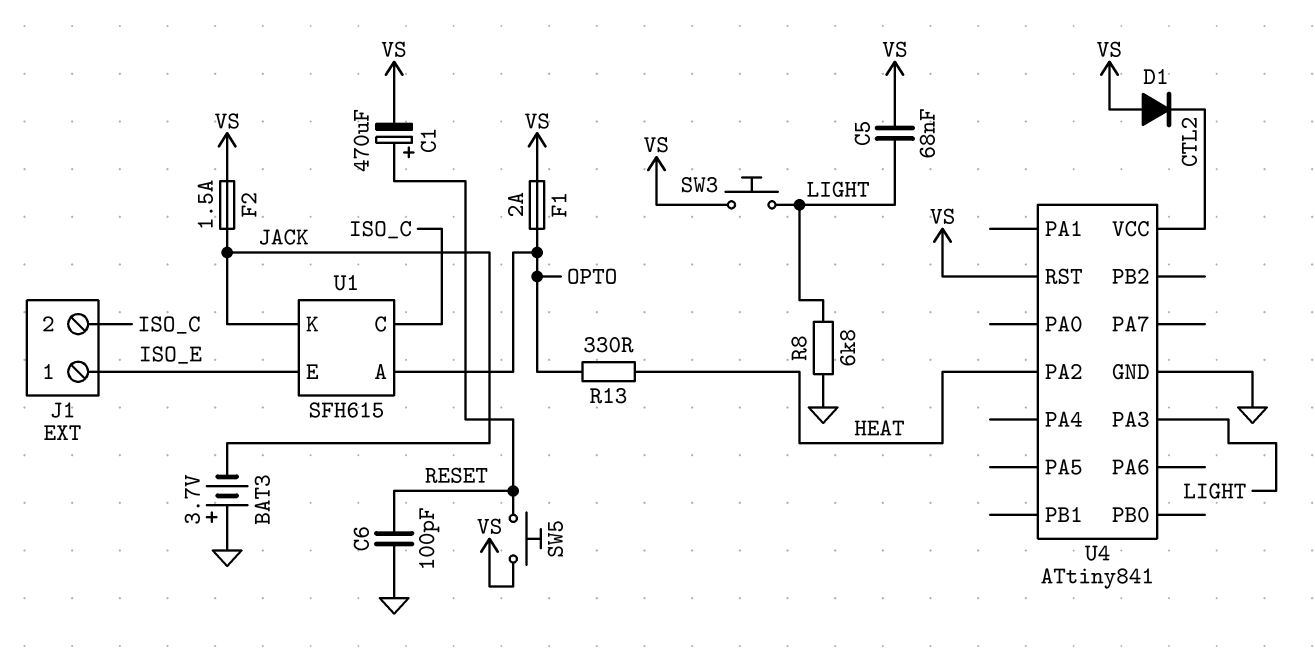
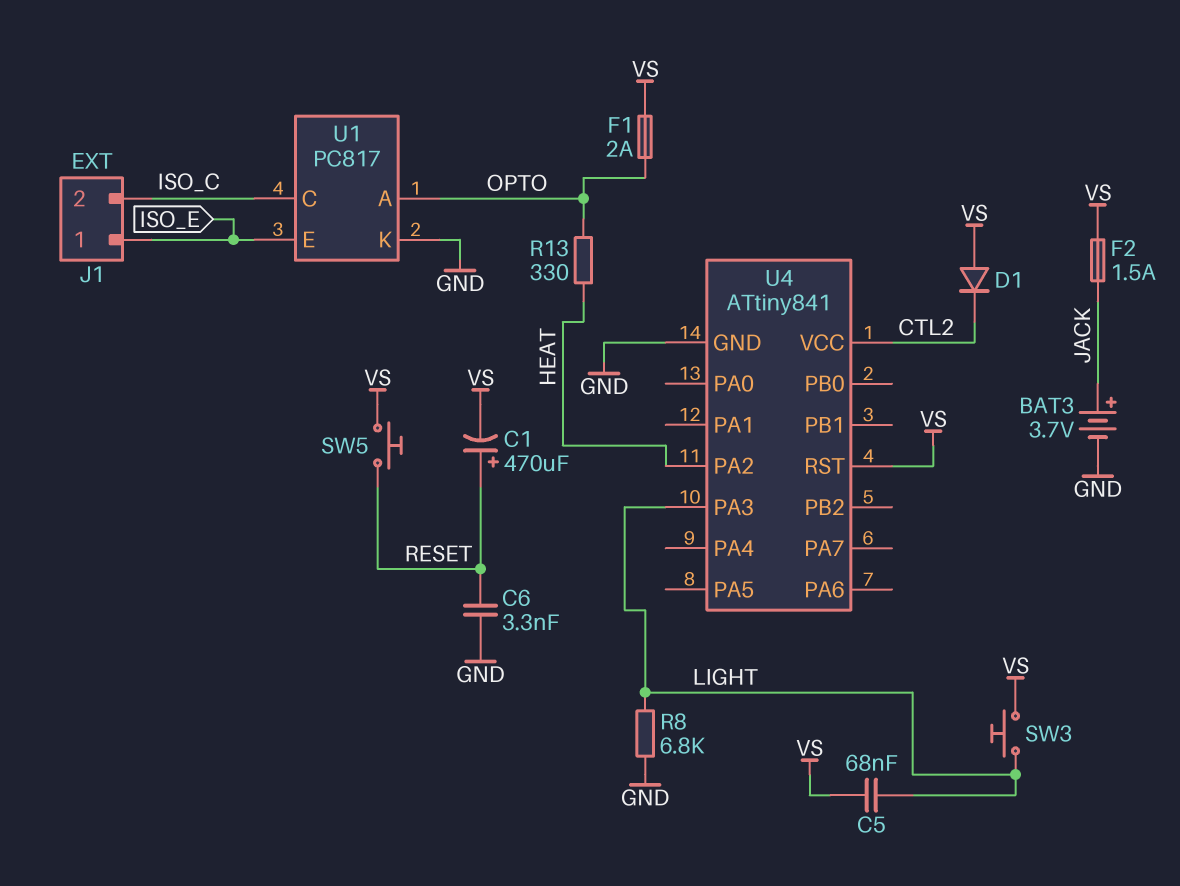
BAT3: 3.7V (plus GND, minus JACK) -> 3.7V (plus JACK, minus GND)
C6: 100pF (GND, RESET) -> 3.3nF (GND, RESET)
U1: SFH615 -> PC817
U1 pin K: JACK -> GND

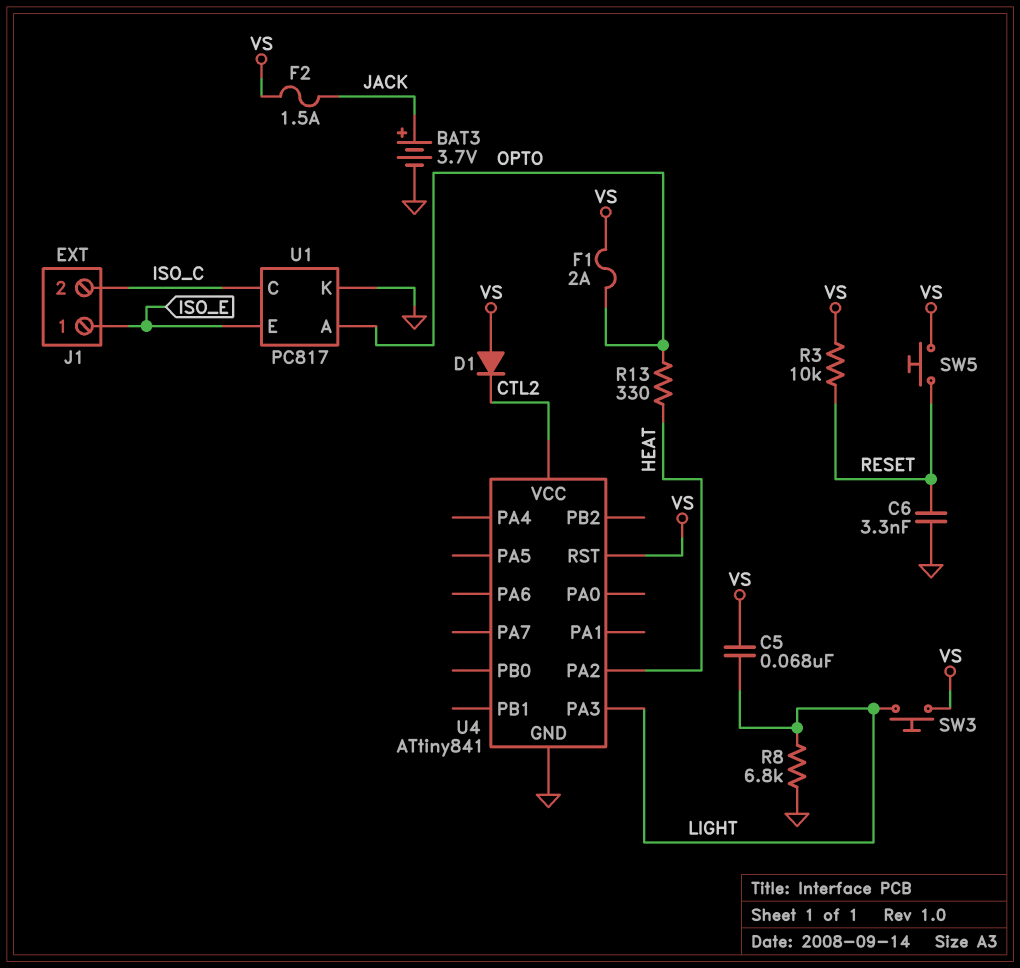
C1: 470uF (plus RESET, minus VS) -> none
R3: none -> 10k (RESET, VS)

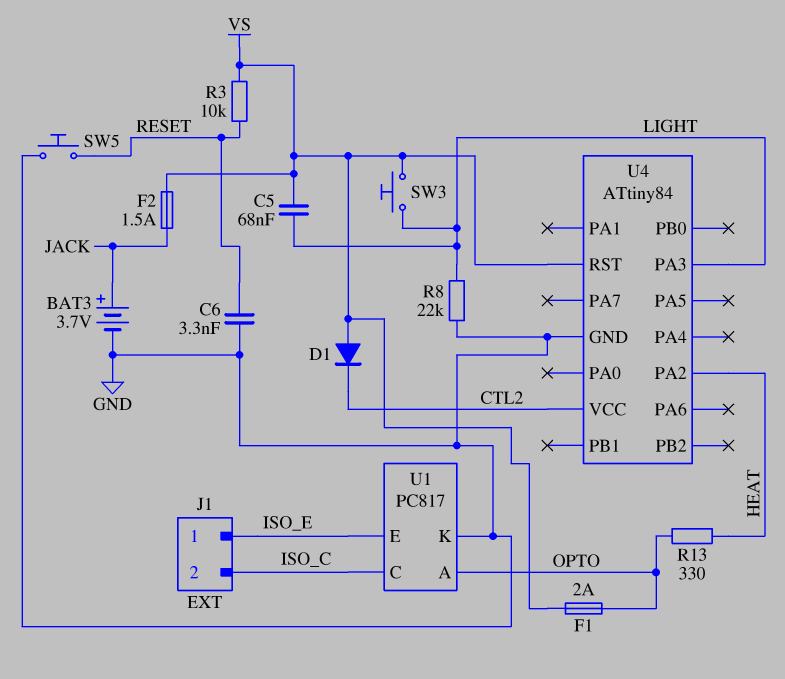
R8: 6.8k (GND, LIGHT) -> 22k (GND, LIGHT)
SW5: button (RESET, VS) -> button (GND, RESET)
U4: ATtiny841 -> ATtiny84

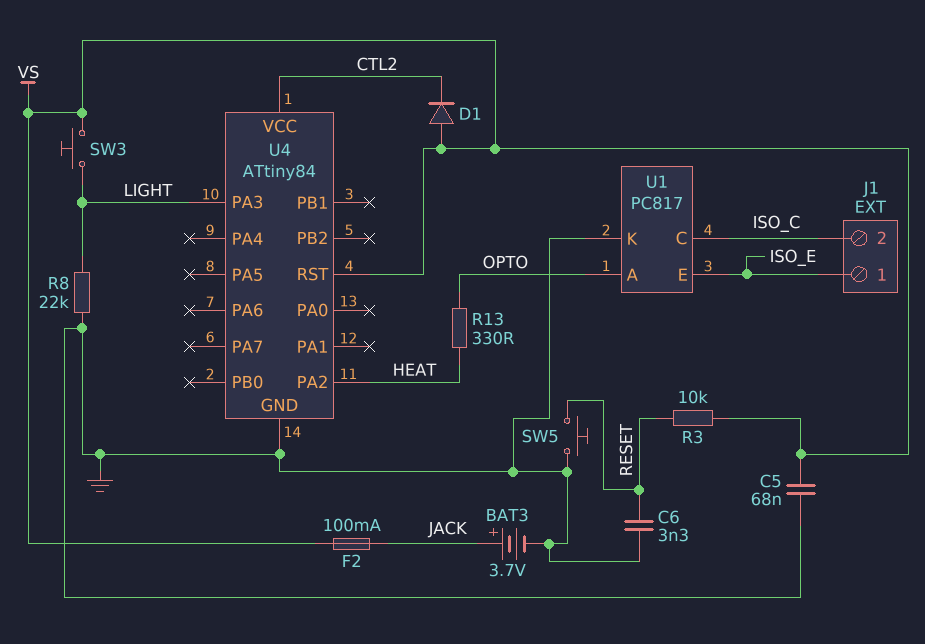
C5: 68nF (LIGHT, VS) -> 68nF (GND, VS)
F1: 2A (OPTO, VS) -> none
F2: 1.5A (JACK, VS) -> 100mA (JACK, VS)

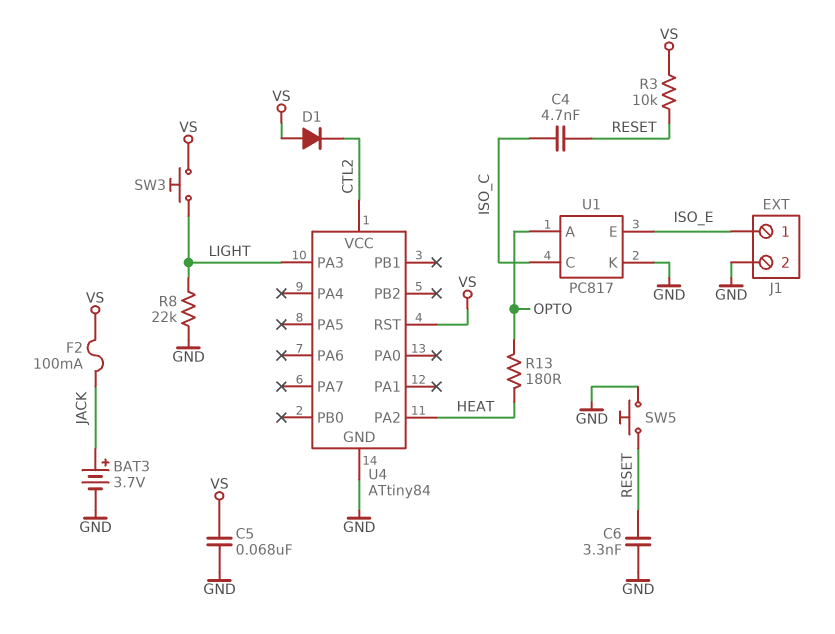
C4: none -> 4.7nF (ISO_C, RESET)
J1 pin 2: ISO_C -> GND
R13: 330 (HEAT, OPTO) -> 180 (HEAT, OPTO)

